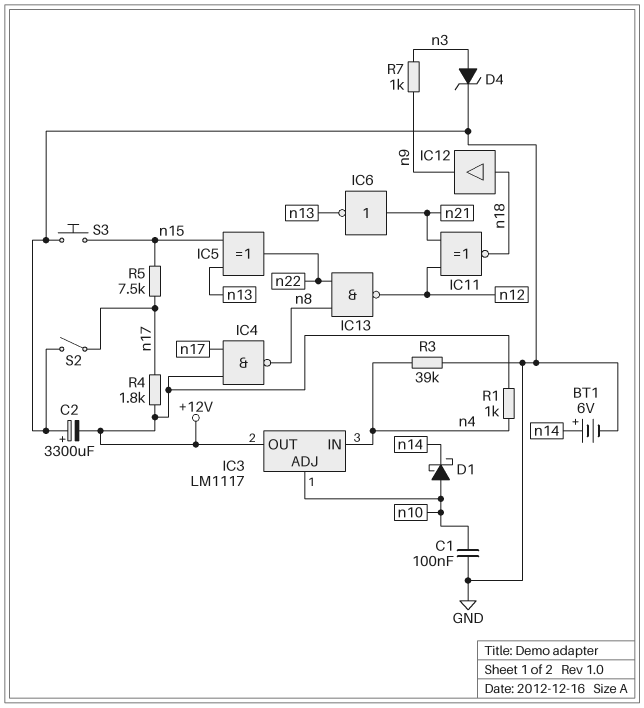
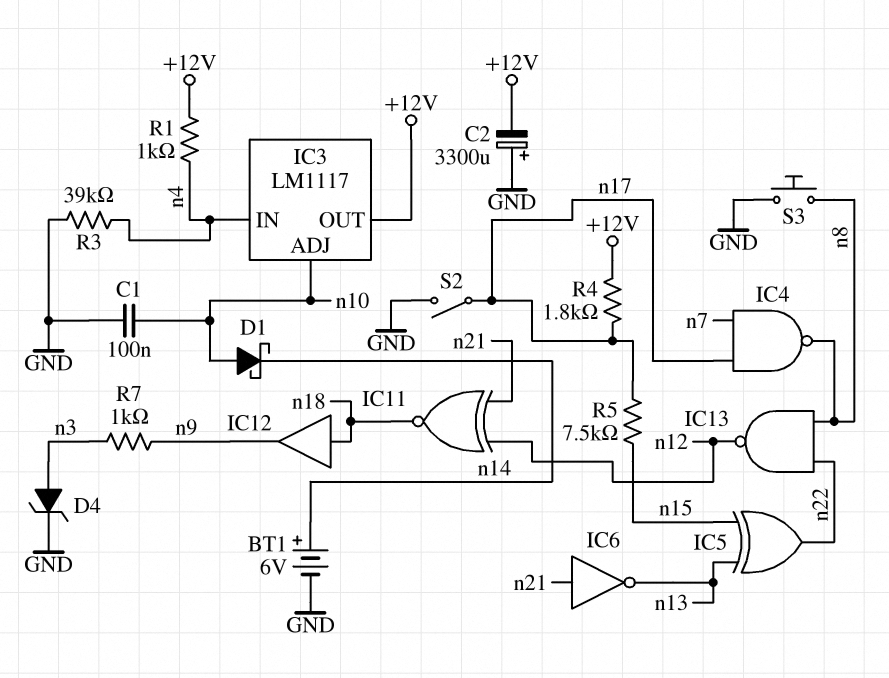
IC4: NAND (in +12V, in n17, out n8) -> NAND (in n7, in n17, out n8)
S3: button (GND, n15) -> button (GND, n8)

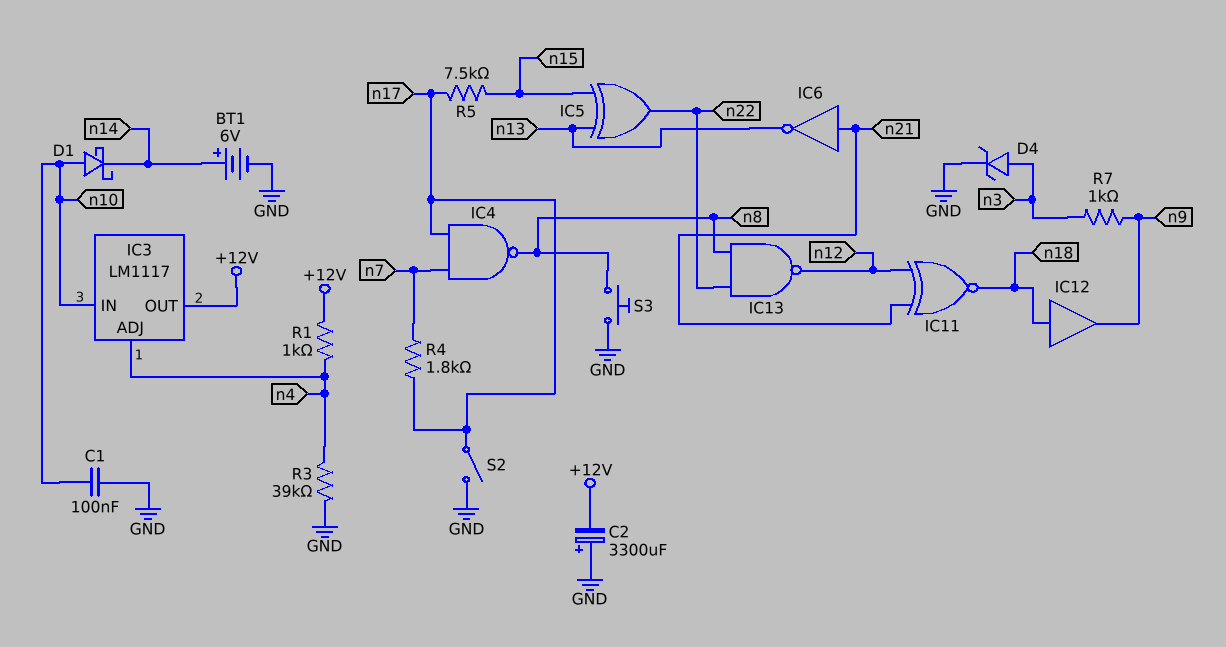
IC3 pin ADJ: n10 -> n4
IC3 pin IN: n4 -> n10
R4: 1.8k (+12V, n17) -> 1.8k (n7, n17)

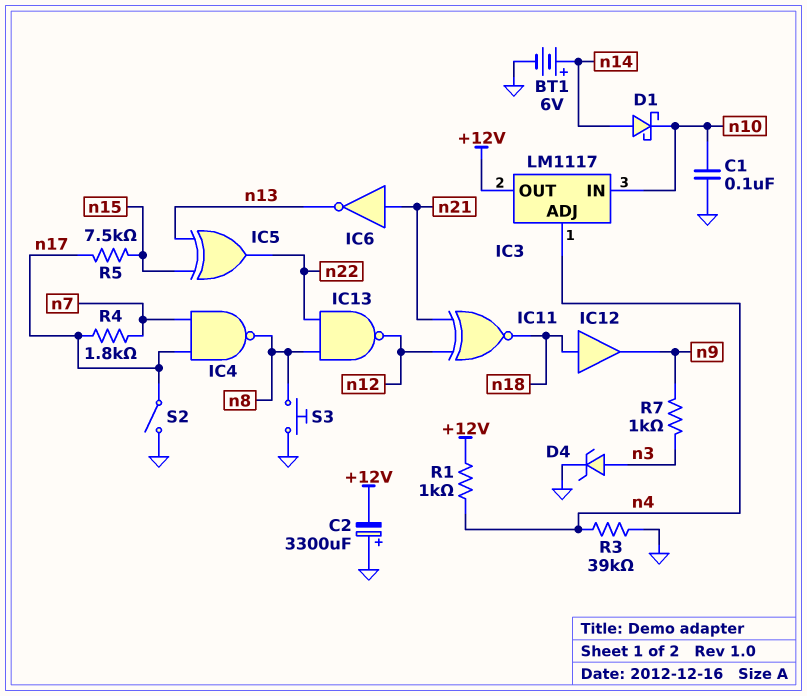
D1: schottky (A n10, K n14) -> schottky (A n14, K n10)

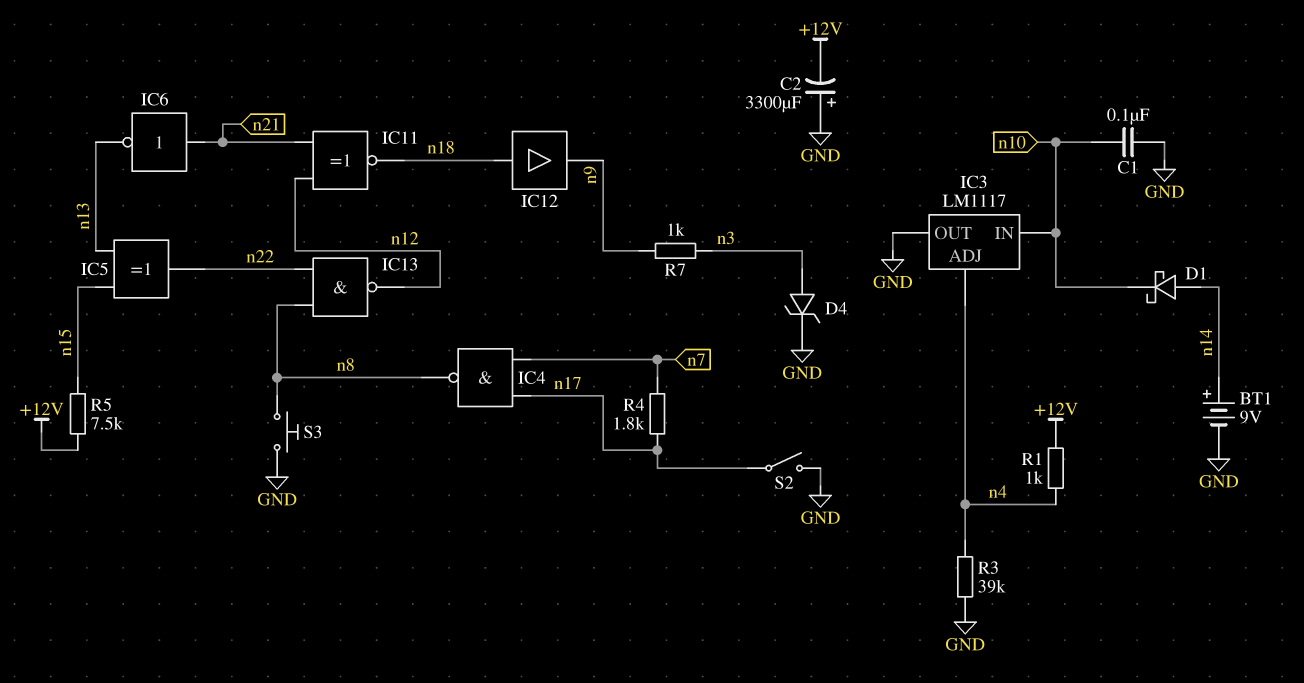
BT1: 6V (plus n14, minus GND) -> 9V (plus n14, minus GND)
IC3 pin OUT: +12V -> GND
R5: 7.5k (n15, n17) -> 7.5k (+12V, n15)

